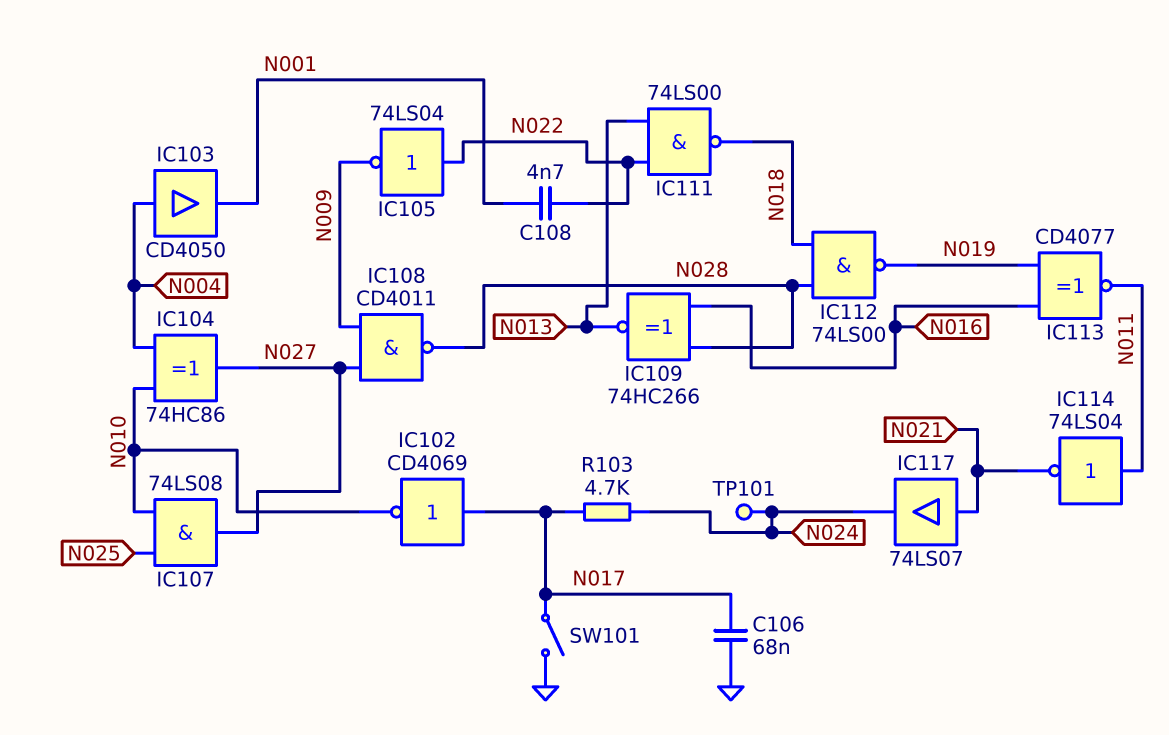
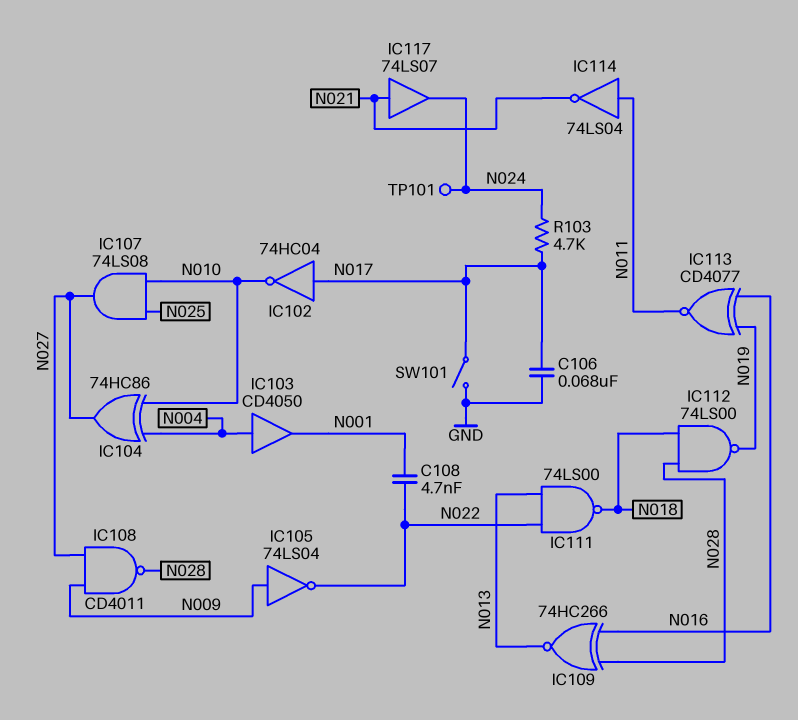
IC102: NOT CD4069 (in N017, out N010) -> NOT 74HC04 (in N017, out N010)
IC105: NOT 74LS04 (in N022, out N009) -> NOT 74LS04 (in N009, out N022)

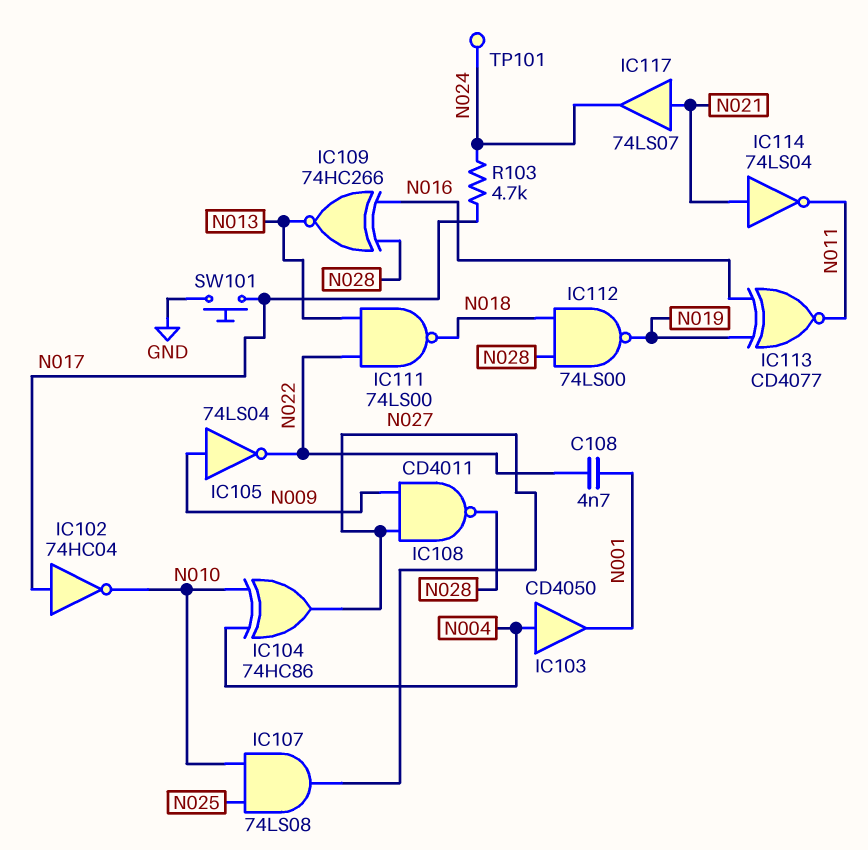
C106: 68nF (GND, N017) -> none
IC114: NOT 74LS04 (in N011, out N021) -> NOT 74LS04 (in N021, out N011)
SW101: switch (GND, N017) -> button (GND, N017)

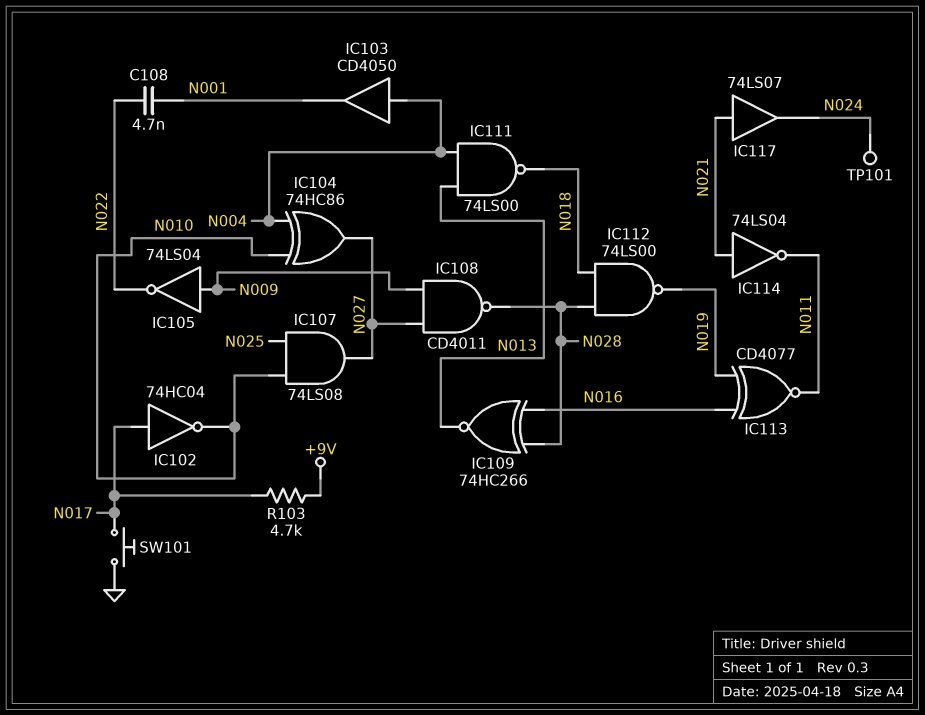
IC111: NAND 74LS00 (in N013, in N022, out N018) -> NAND 74LS00 (in N004, in N013, out N018)
R103: 4.7k (N017, N024) -> 4.7k (+9V, N017)

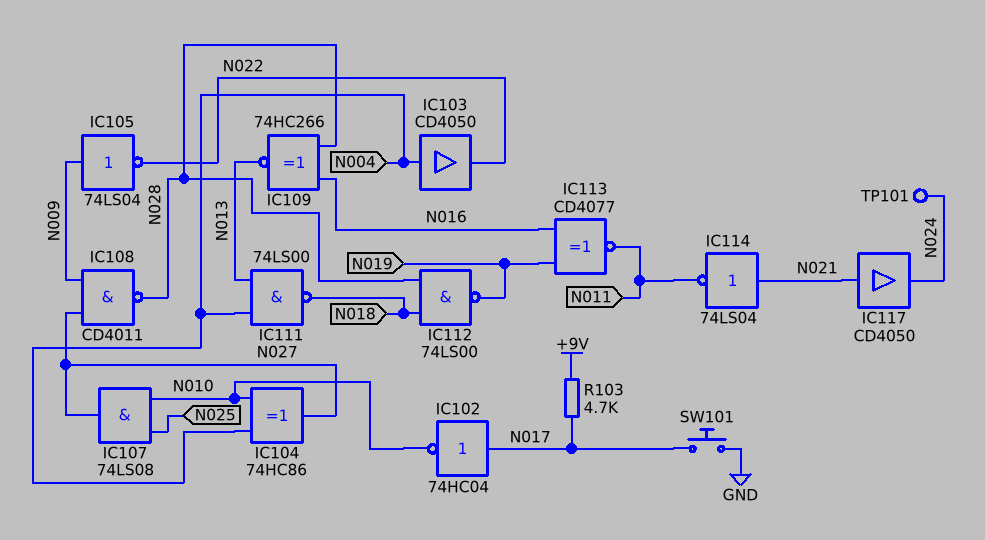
C108: 4.7nF (N001, N022) -> none
IC103: buffer CD4050 (in N004, out N001) -> buffer CD4050 (in N004, out N022)
IC117: buffer 74LS07 (in N021, out N024) -> buffer CD4050 (in N021, out N024)

